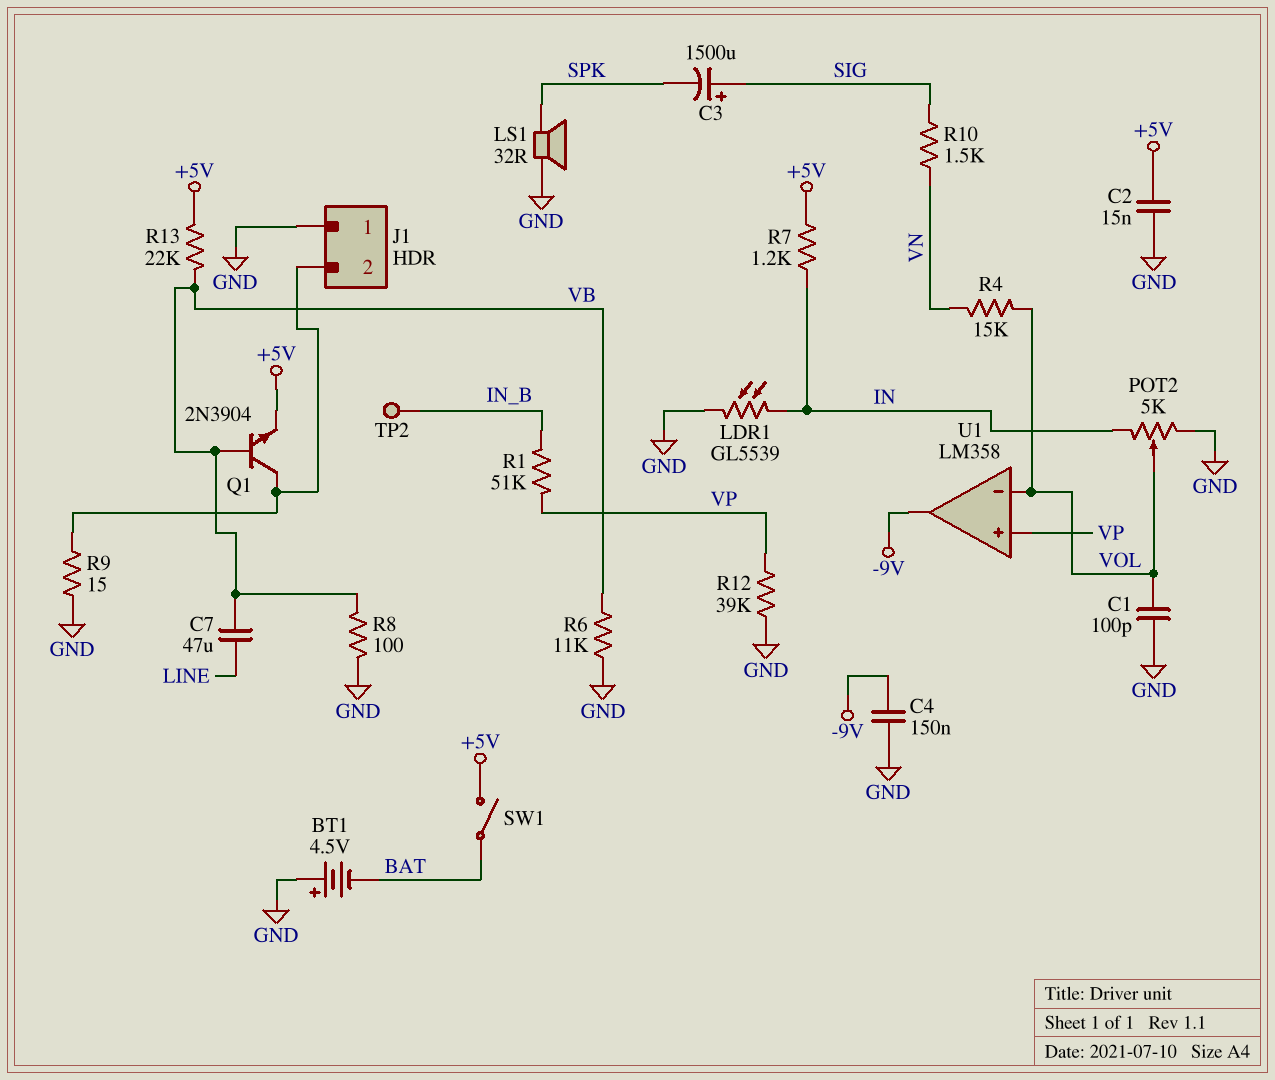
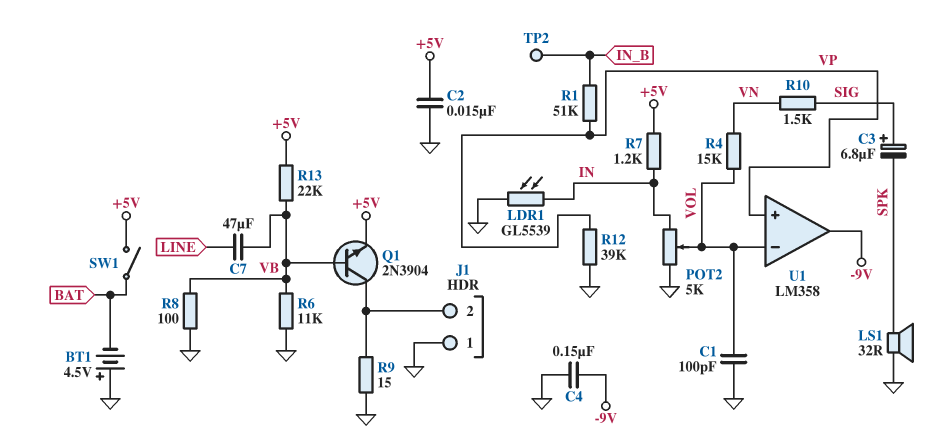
C3: 1500uF (plus SIG, minus SPK) -> 6.8uF (plus SIG, minus SPK)

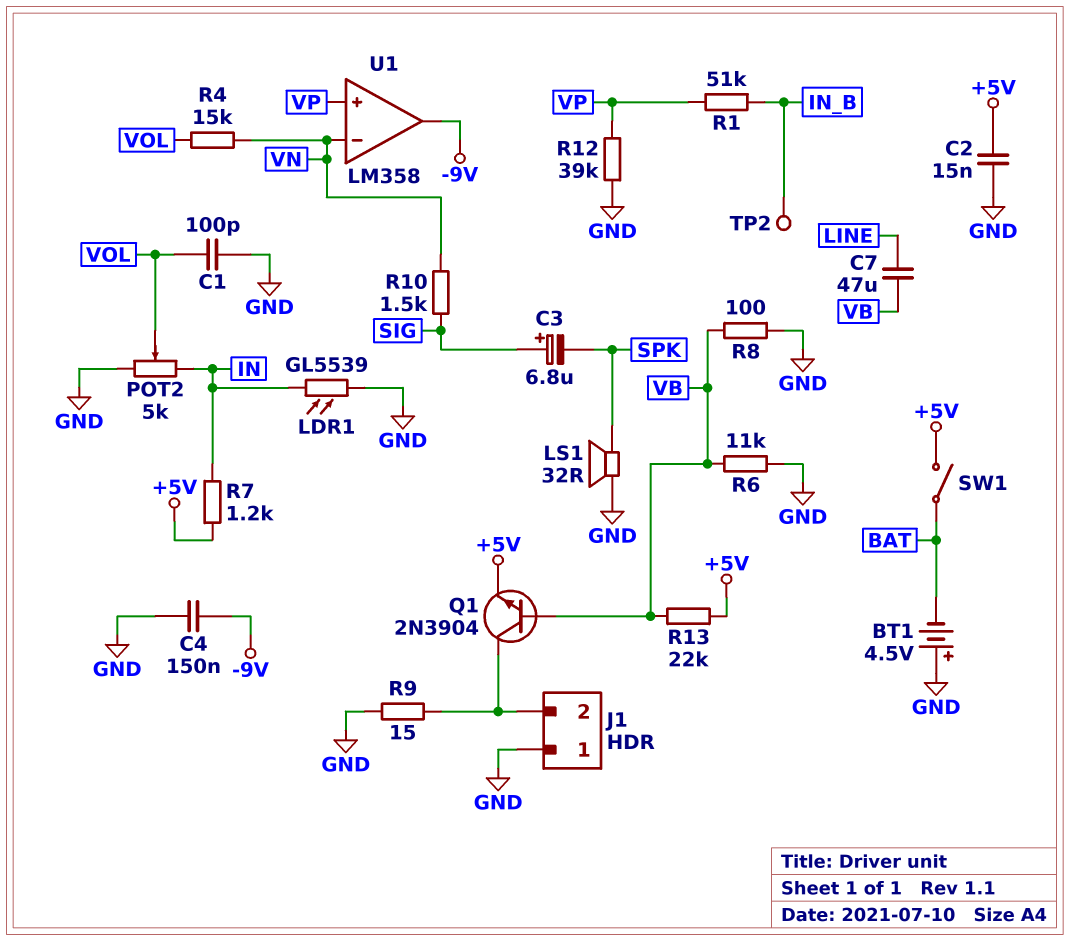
U1 pin in-: VOL -> VN

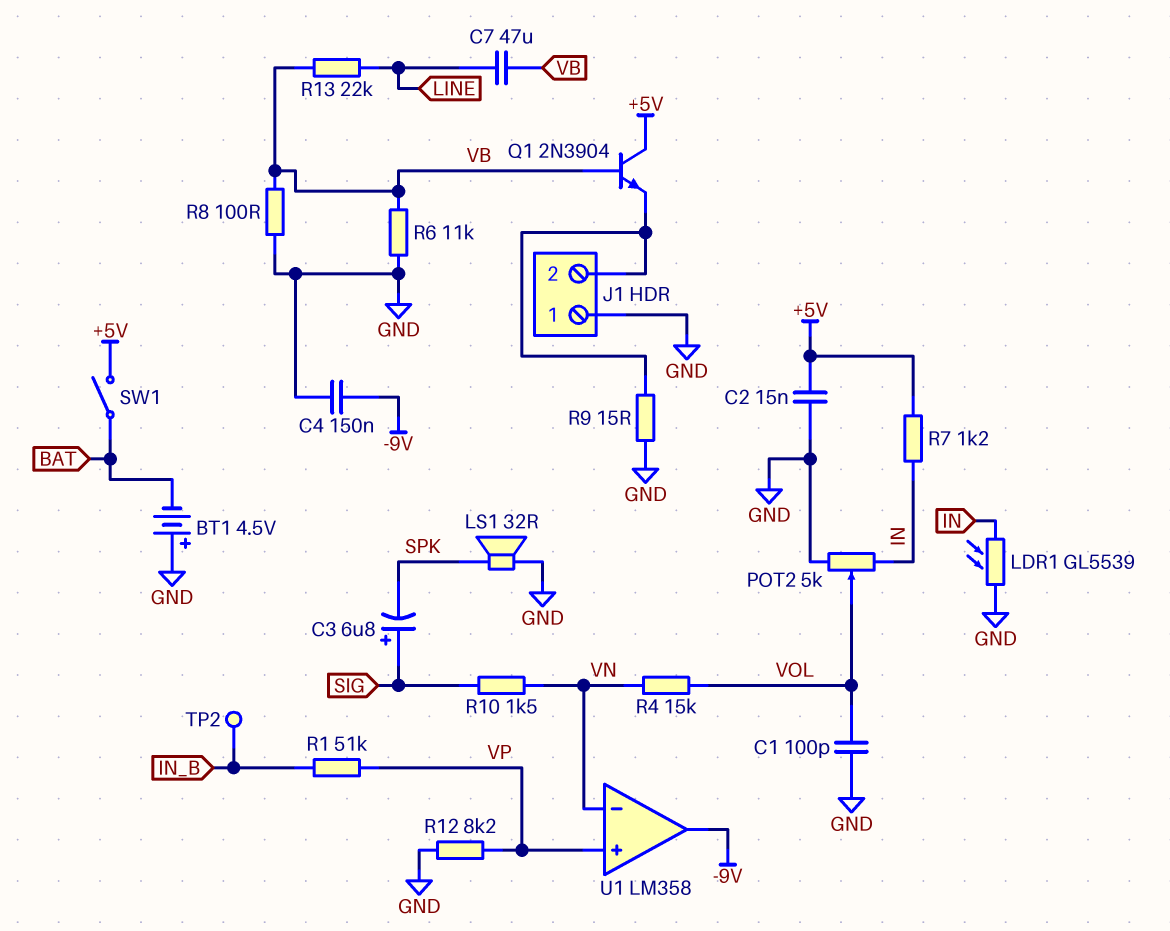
Q1: NPN 2N3904 (B VB, C J1/2, E +5V) -> NPN 2N3904 (B VB, C +5V, E J1/2)
R12: 39k (GND, VP) -> 8.2k (GND, VP)
R13: 22k (+5V, VB) -> 22k (LINE, VB)

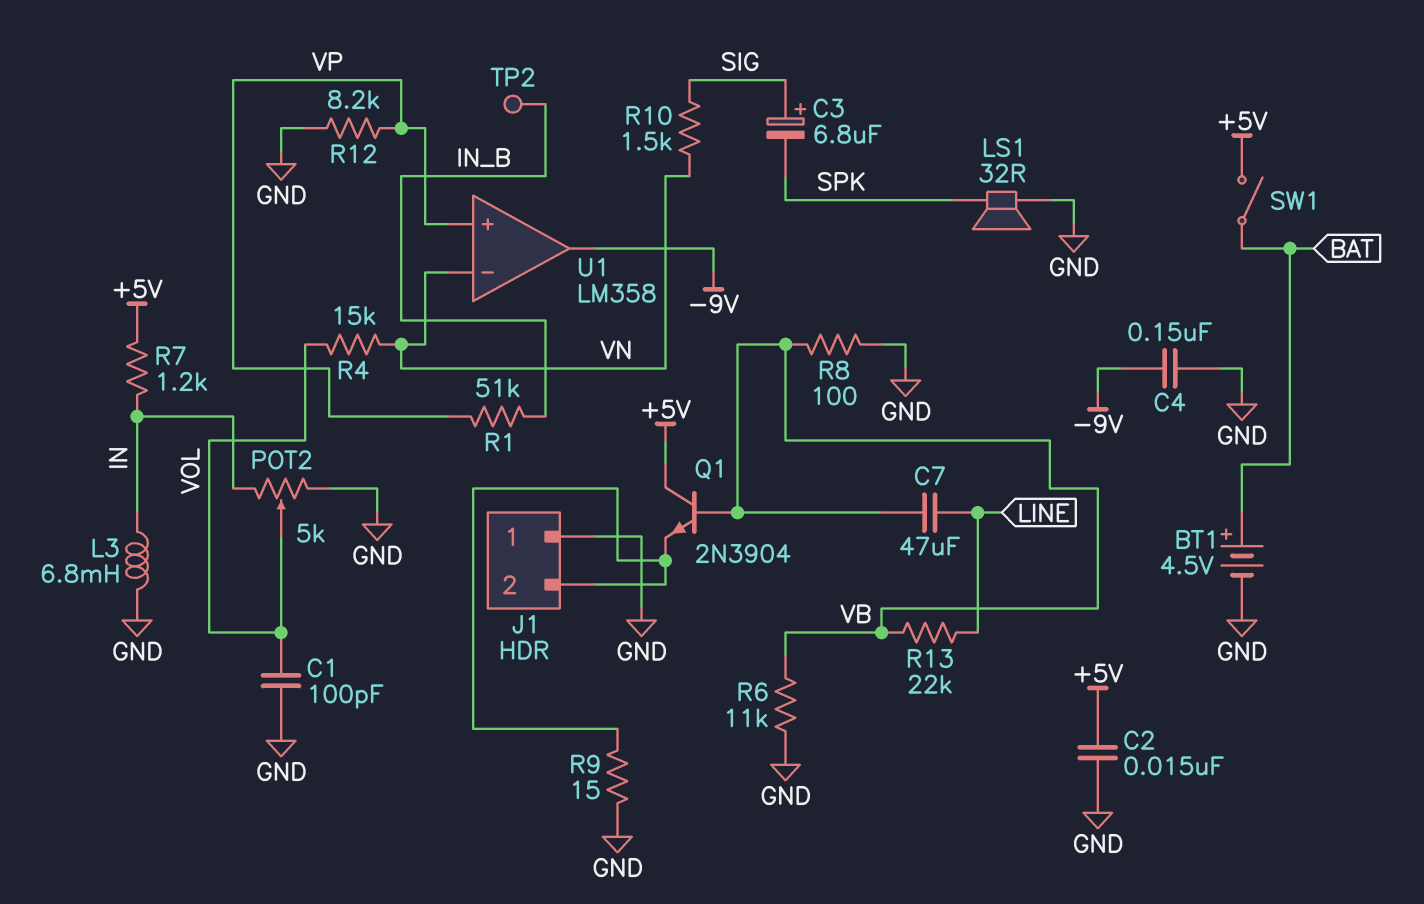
BT1: 4.5V (plus GND, minus BAT) -> 4.5V (plus BAT, minus GND)
L3: none -> 6.8mH (GND, IN)
LDR1: GL5539 (GND, IN) -> none

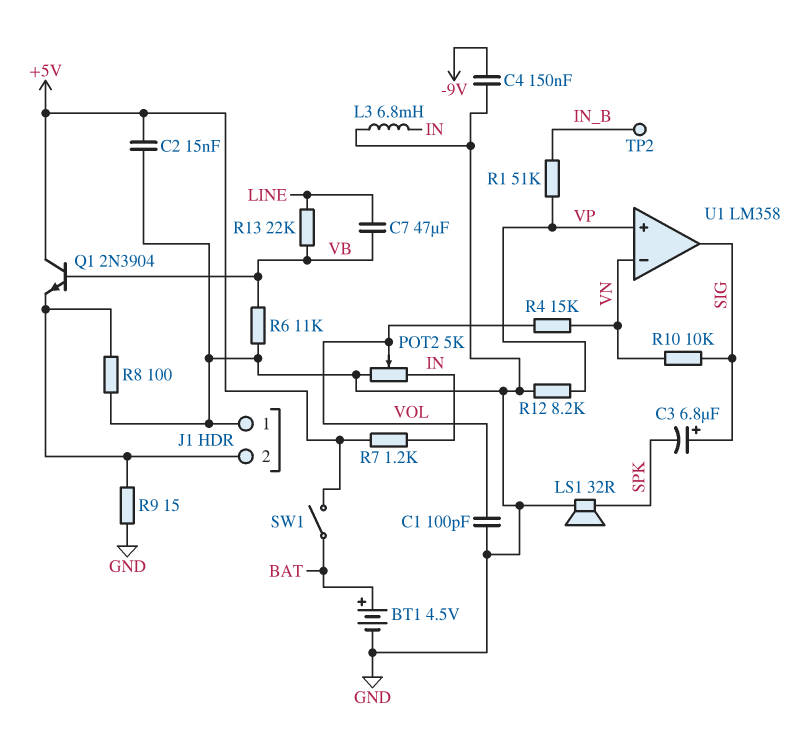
R8: 100 (GND, VB) -> 100 (GND, J1/2)
R10: 1.5k (SIG, VN) -> 10k (SIG, VN)
U1 pin out: -9V -> SIG

